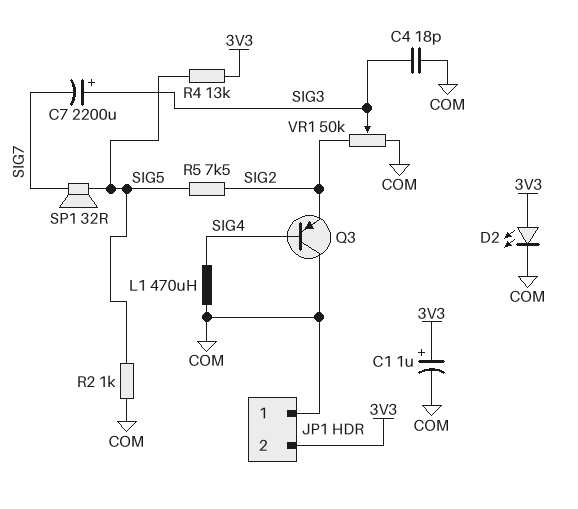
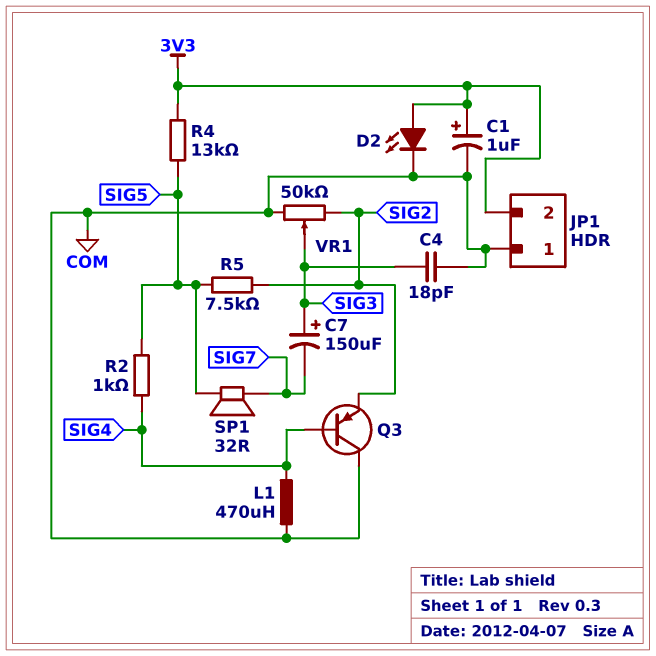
C7: 2200uF (plus SIG3, minus SIG7) -> 150uF (plus SIG3, minus SIG7)
R2: 1k (COM, SIG5) -> 1k (SIG4, SIG5)

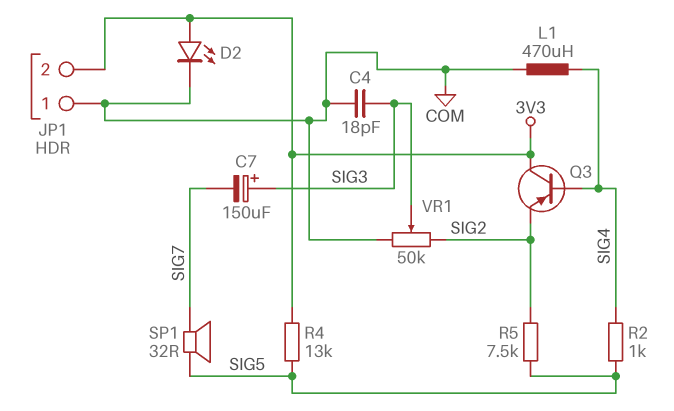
C1: 1uF (plus 3V3, minus COM) -> none
Q3: PNP (B SIG4, C COM, E SIG2) -> PNP (B SIG4, C 3V3, E SIG2)

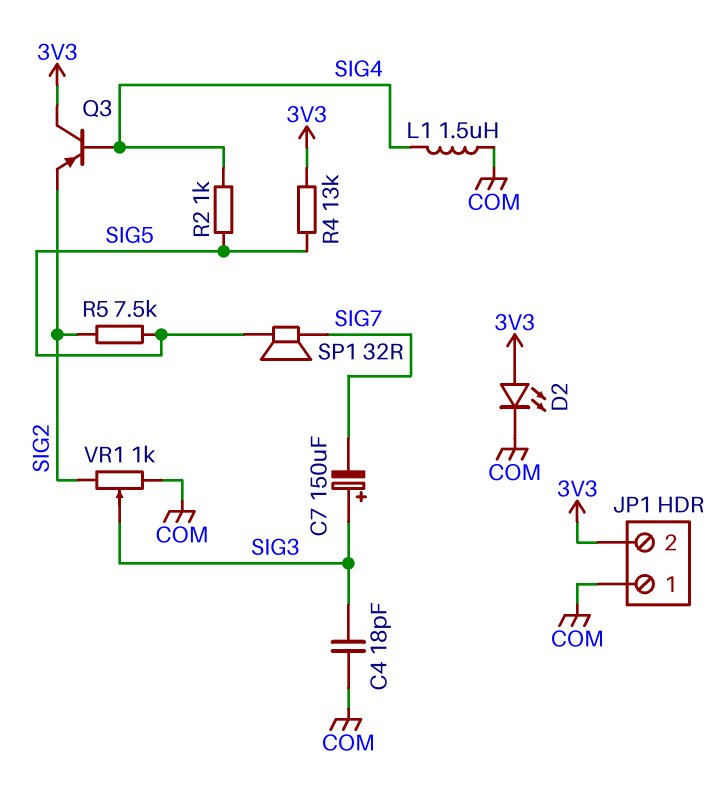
L1: 470uH (COM, SIG4) -> 1.5uH (COM, SIG4)
VR1: 50k (COM, SIG2, wiper SIG3) -> 1k (COM, SIG2, wiper SIG3)

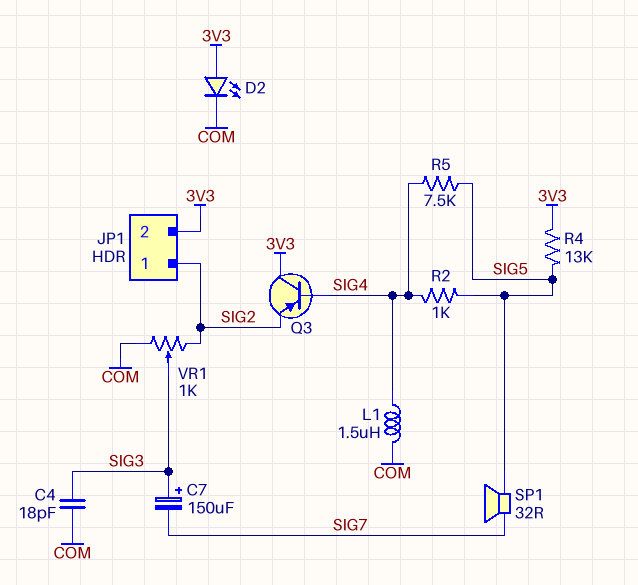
JP1 pin 1: COM -> SIG2
R5: 7.5k (SIG2, SIG5) -> 7.5k (SIG4, SIG5)

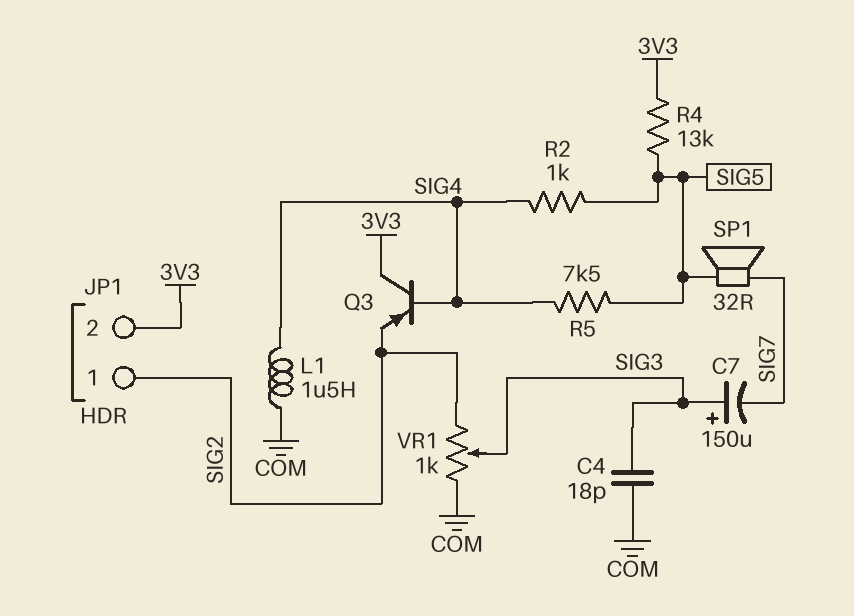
D2: LED (A 3V3, K COM) -> none

